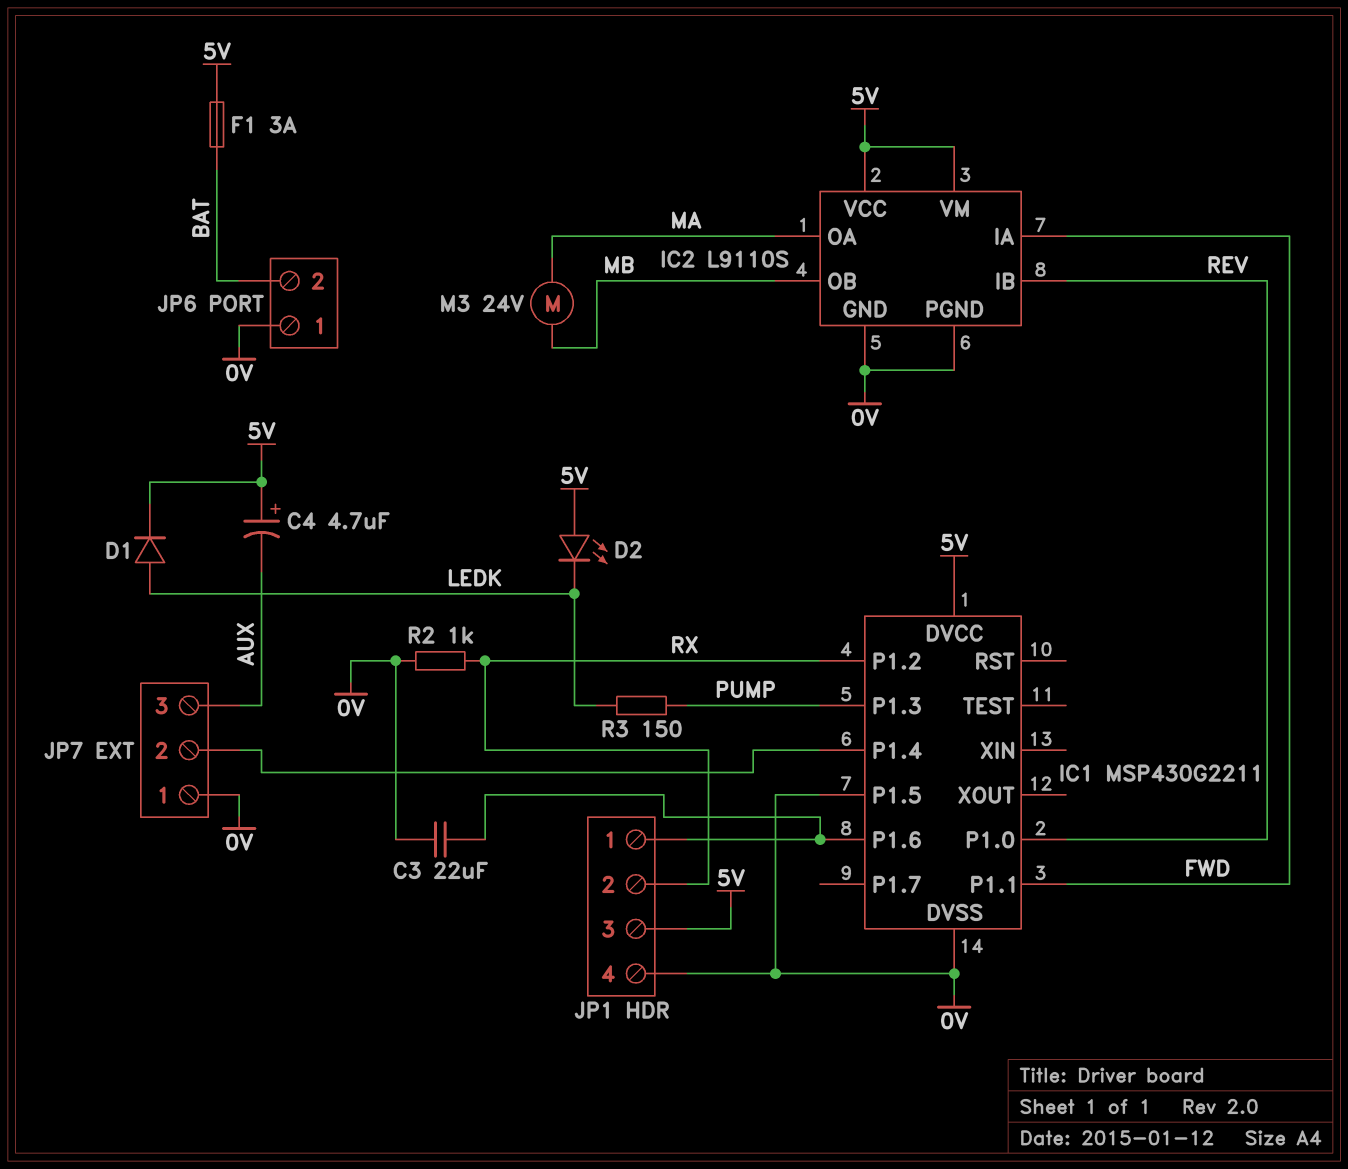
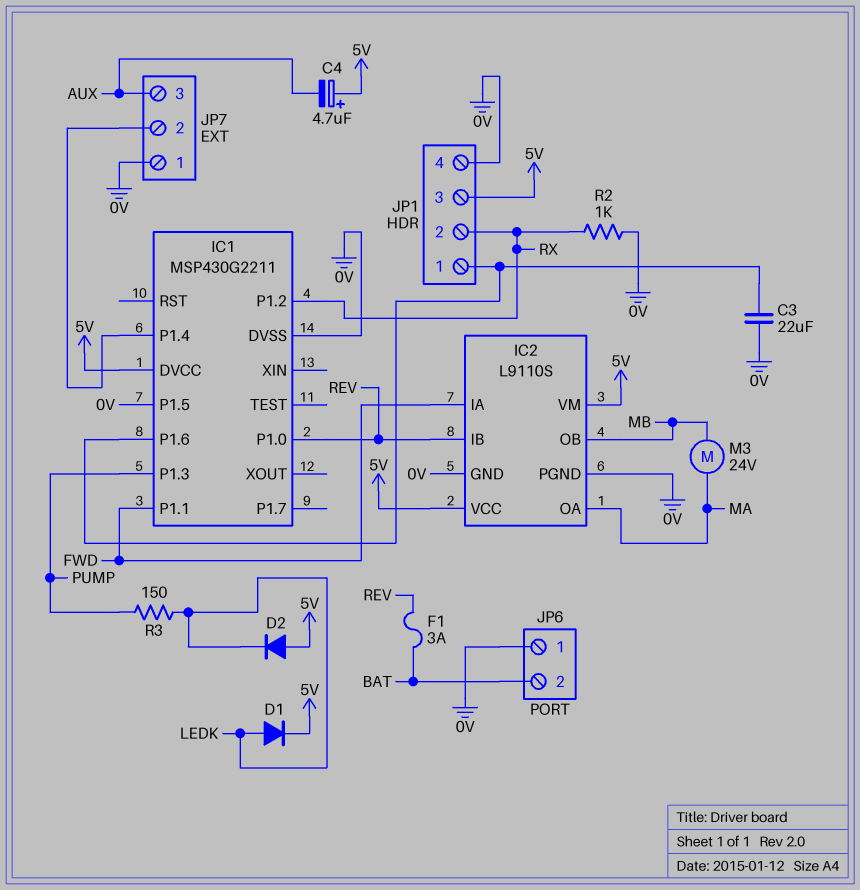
D2: LED (A 5V, K LEDK) -> diode (A 5V, K LEDK)
F1: 3A (5V, BAT) -> 3A (BAT, REV)

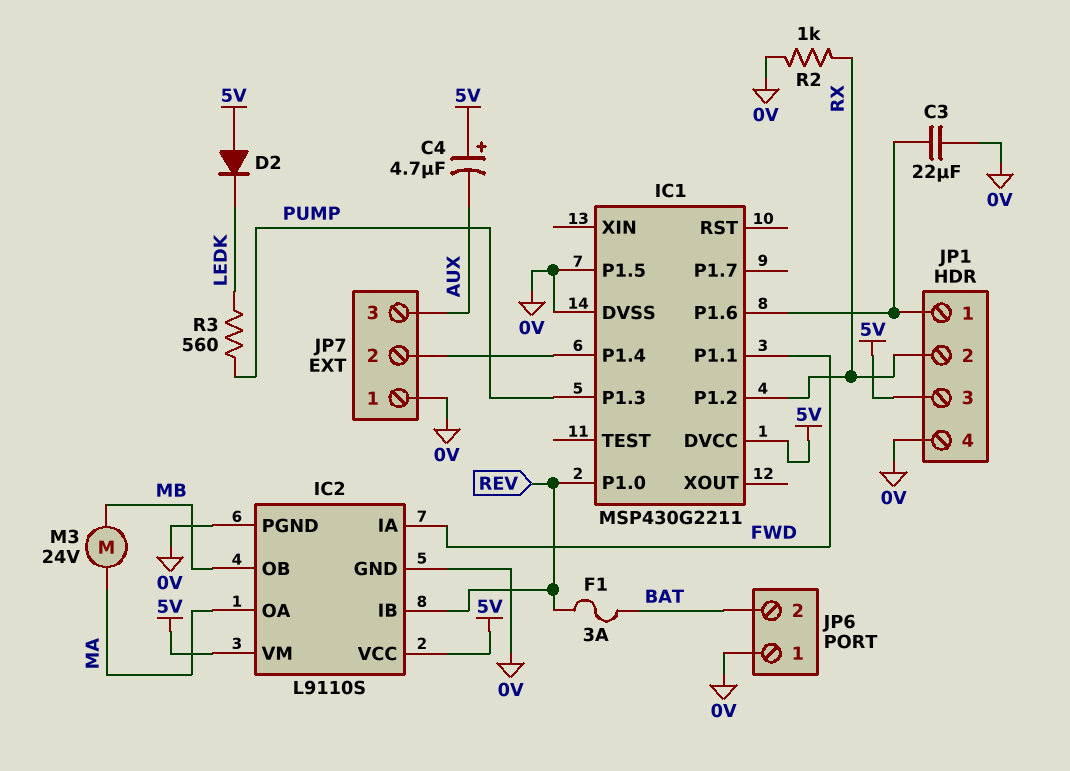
D1: diode (A LEDK, K 5V) -> none
R3: 150 (LEDK, PUMP) -> 560 (LEDK, PUMP)

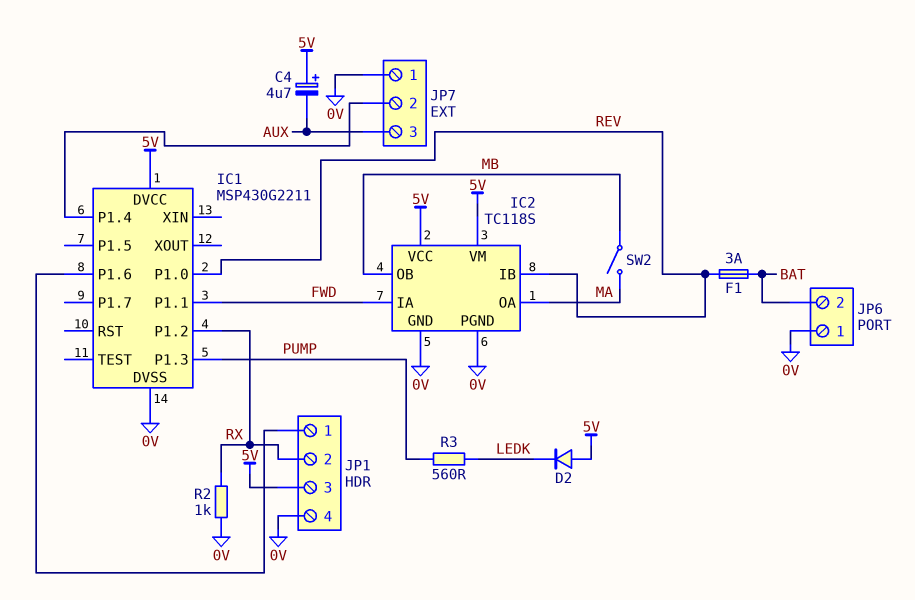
C3: 22uF (0V, IC1/P1.6) -> none
IC1 pin P1.5: 0V -> none
IC2: L9110S -> TC118S
M3: motor 24V (MA, MB) -> none
SW2: none -> switch (MA, MB)

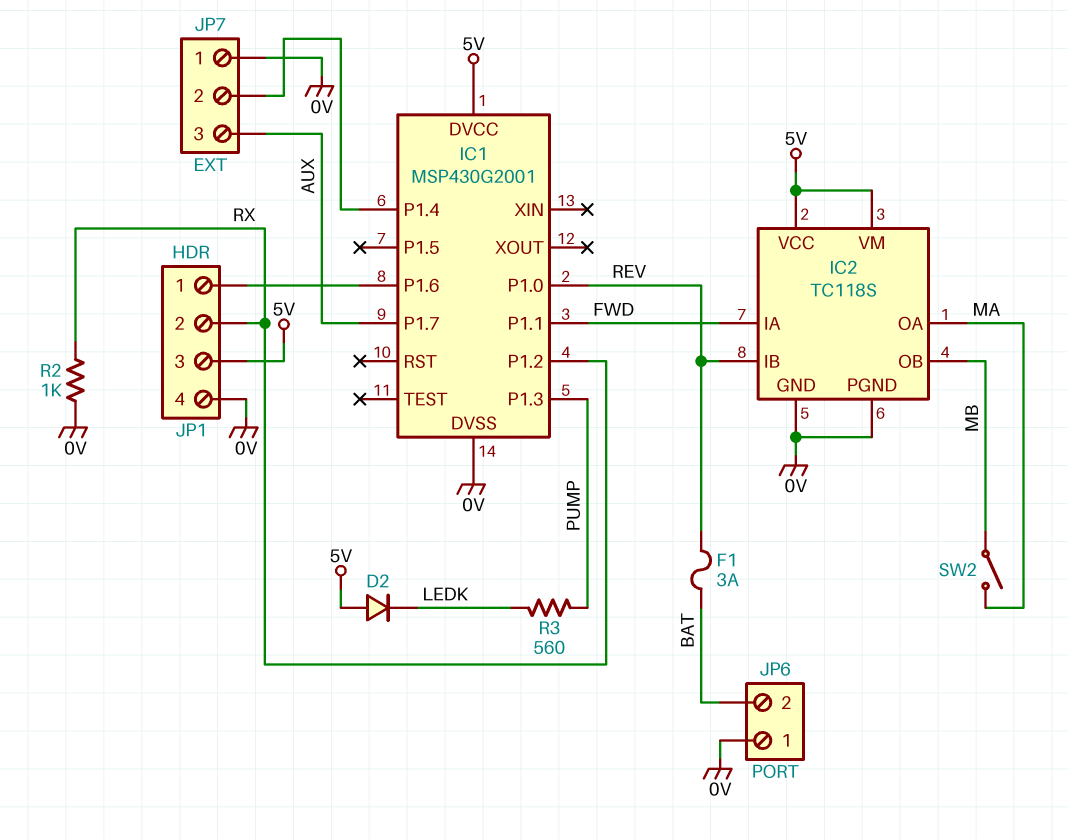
C4: 4.7uF (plus 5V, minus AUX) -> none
IC1: MSP430G2211 -> MSP430G2001
IC1 pin P1.7: none -> AUX

